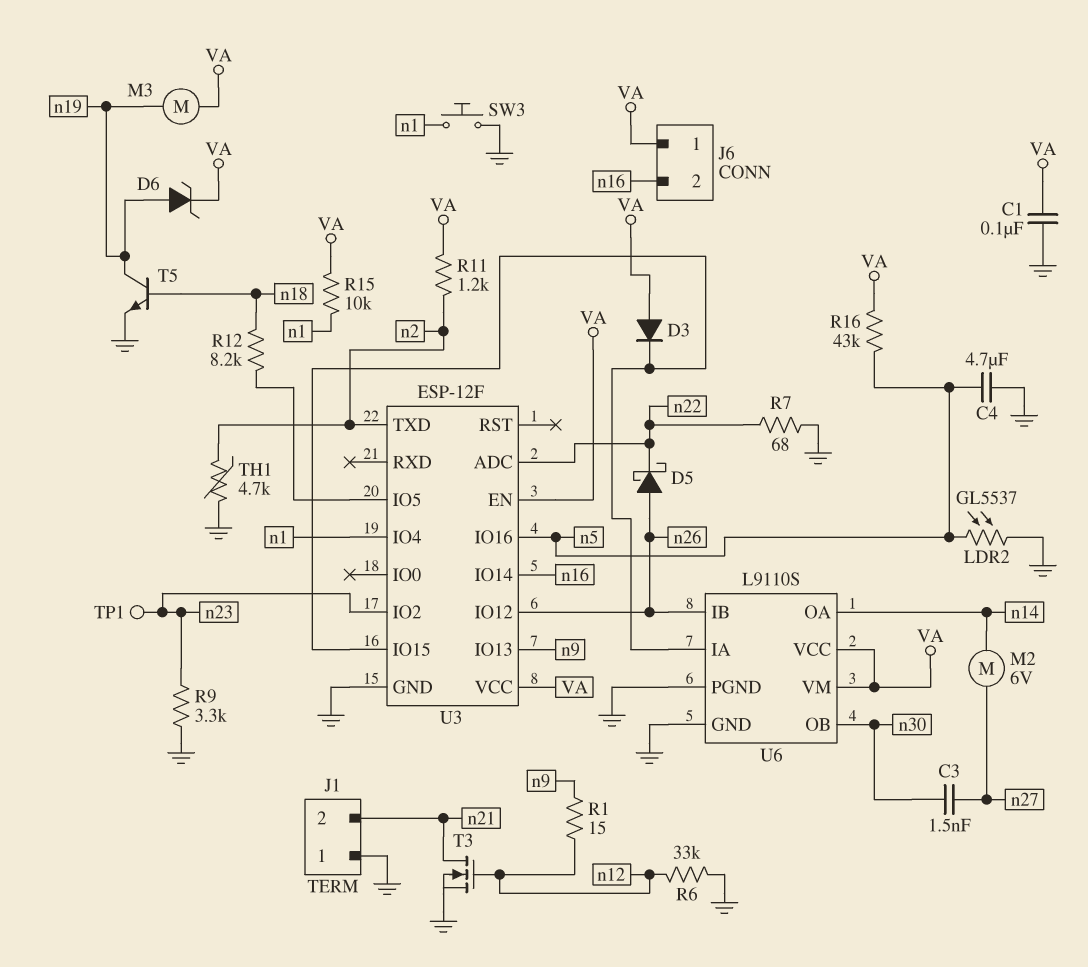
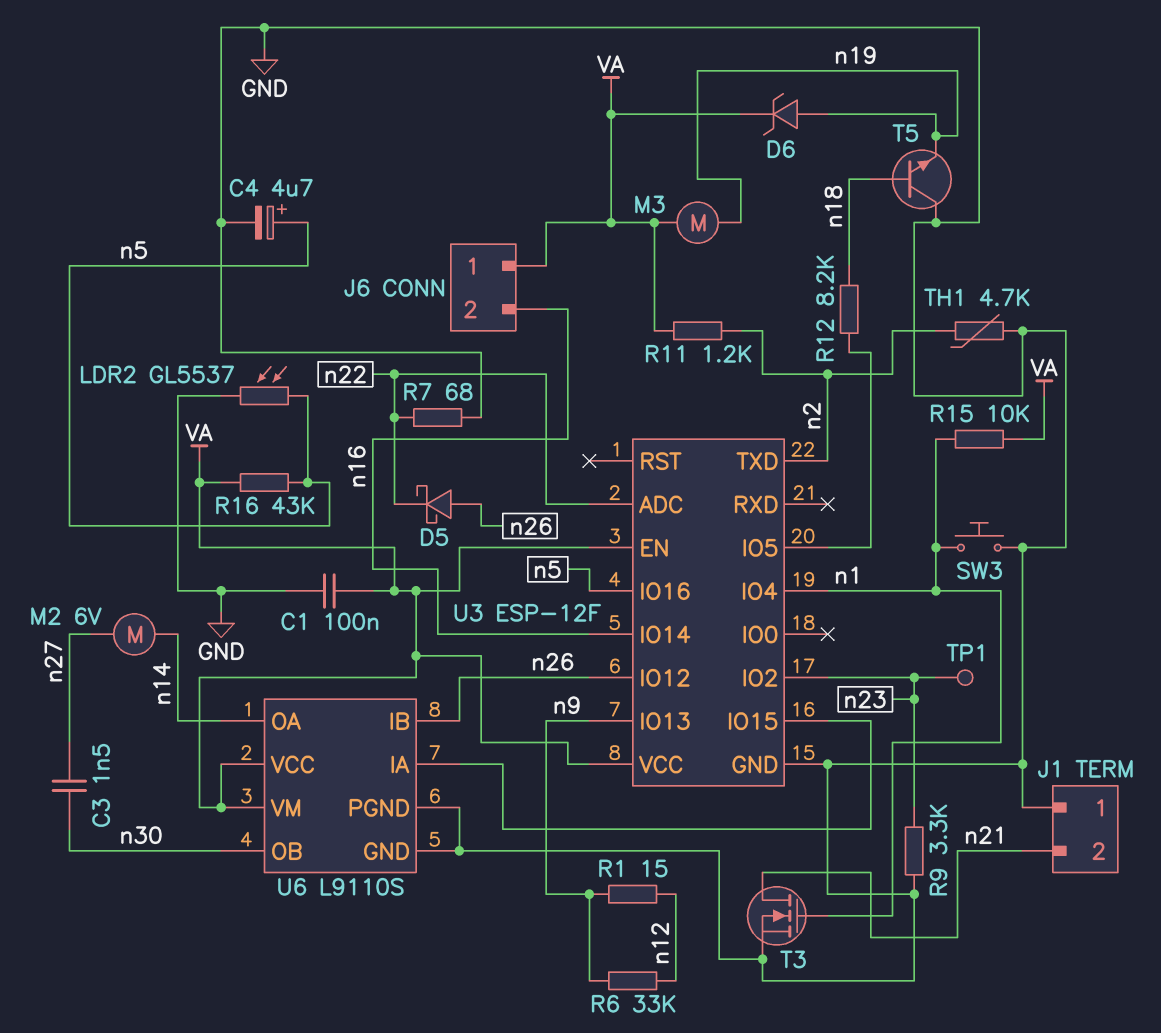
C4: 4.7uF (GND, n5) -> 4.7uF (plus n5, minus GND)
D3: diode (A VA, K U3/IO15) -> none
R6: 33k (GND, n12) -> 33k (n9, n12)
T3: NMOS (G n12, D n21, S GND) -> NMOS (G n1, D n21, S GND)
T5: NPN (B n18, C n19, E GND) -> NPN (B n18, C GND, E n19)

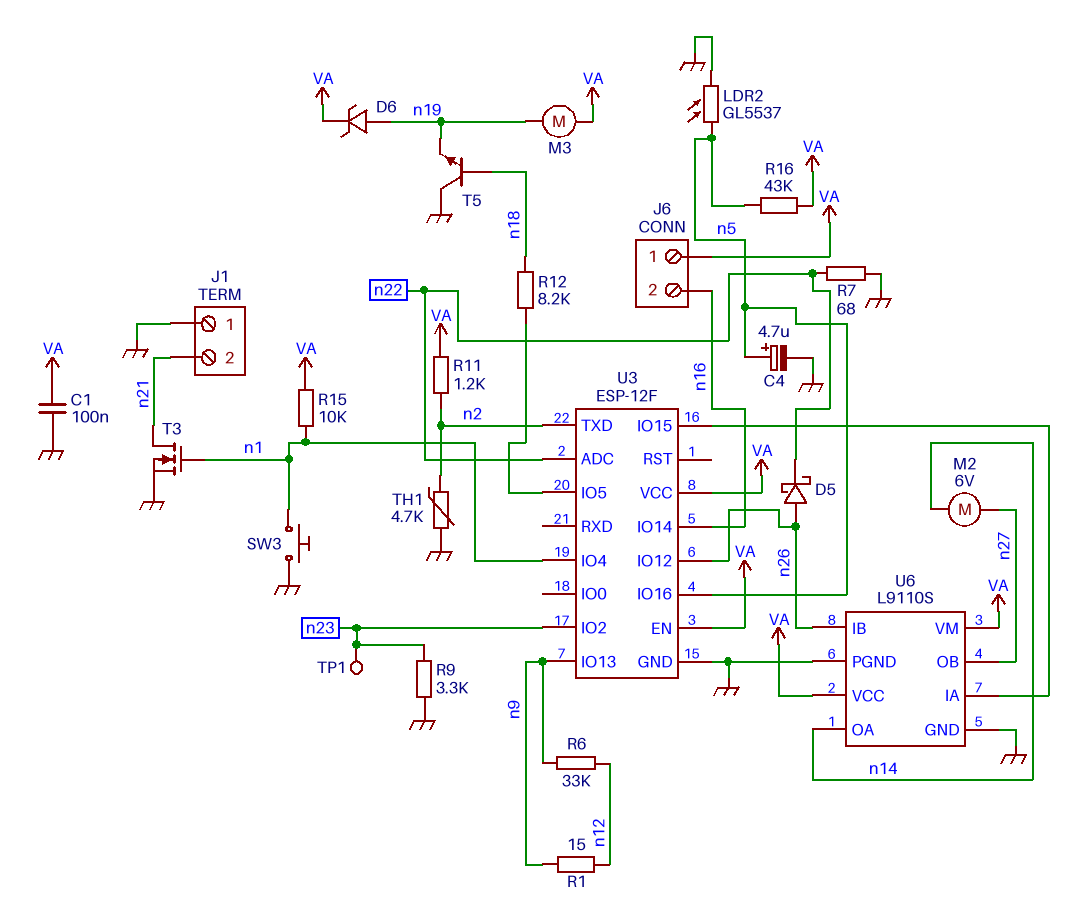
C3: 1.5nF (n27, n30) -> none
U6 pin OB: n30 -> n27

